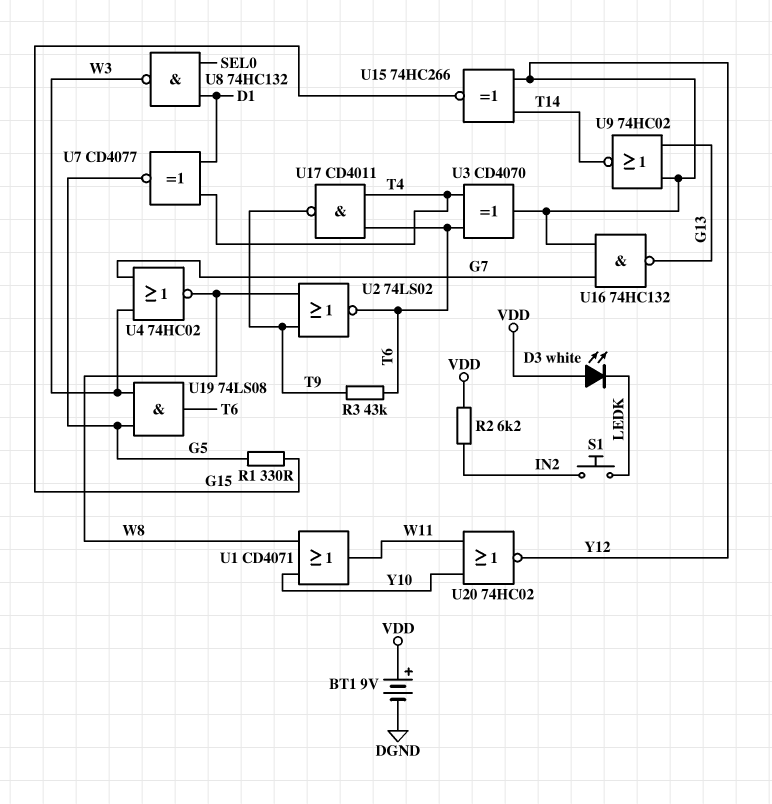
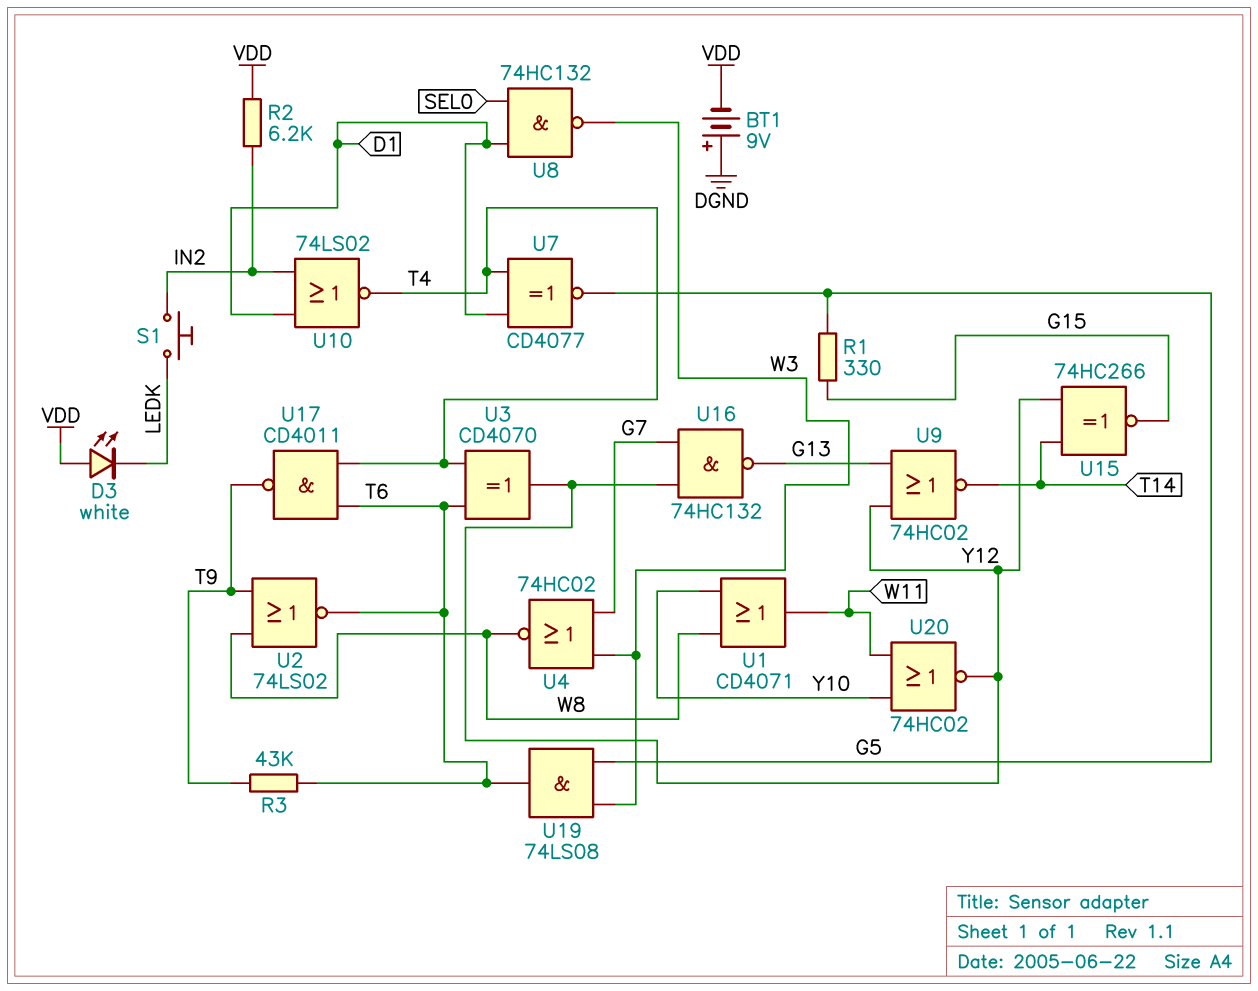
BT1: 9V (plus VDD, minus DGND) -> 9V (plus DGND, minus VDD)
U10: none -> NOR 74LS02 (in D1, in IN2, out T4)

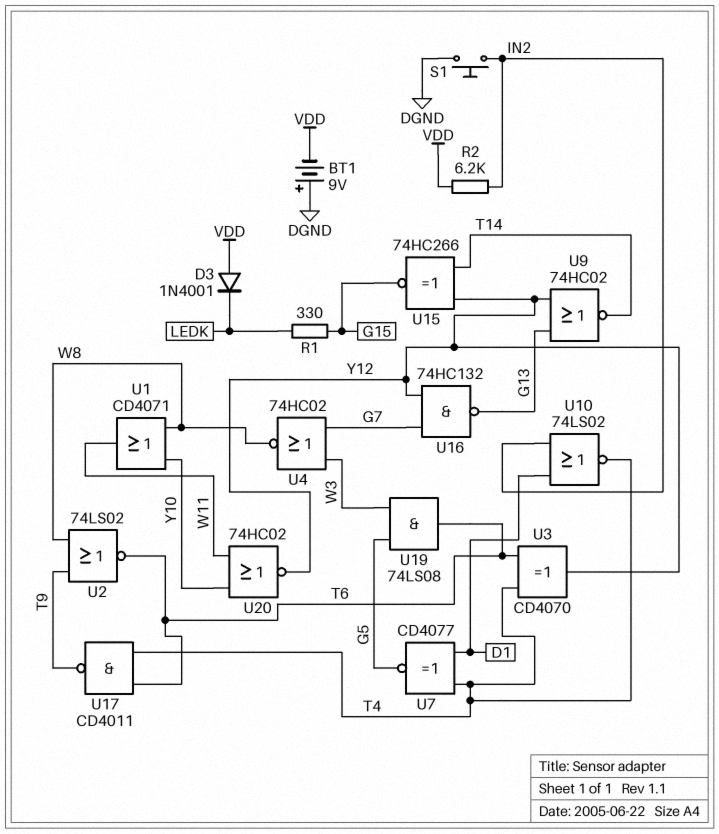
D3: LED white (A VDD, K LEDK) -> diode 1N4001 (A VDD, K LEDK)
R1: 330 (G5, G15) -> 330 (G15, LEDK)
R3: 43k (T6, T9) -> none
S1: button (IN2, LEDK) -> button (DGND, IN2)
U8: NAND 74HC132 (in D1, in SEL0, out W3) -> none

